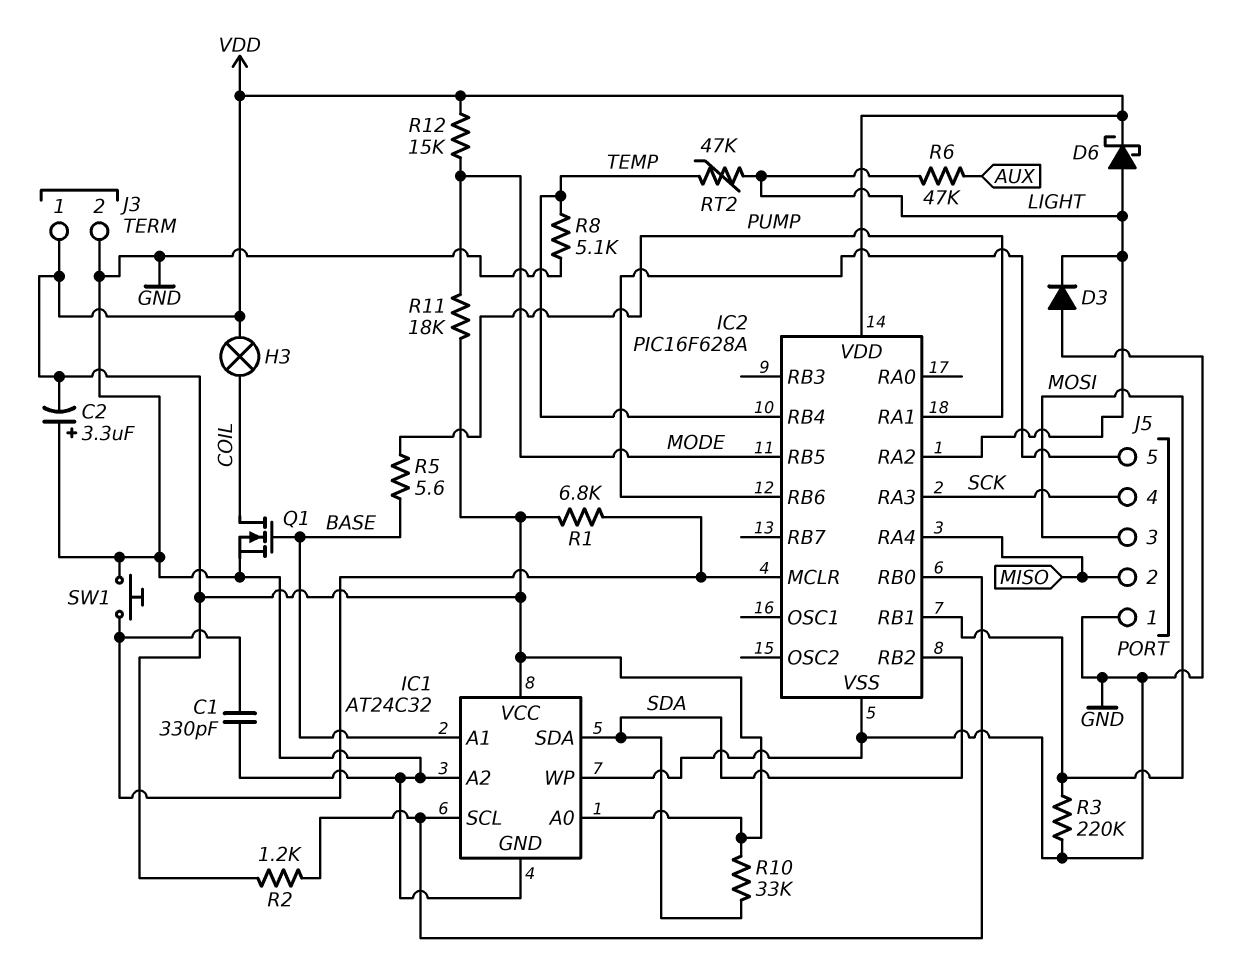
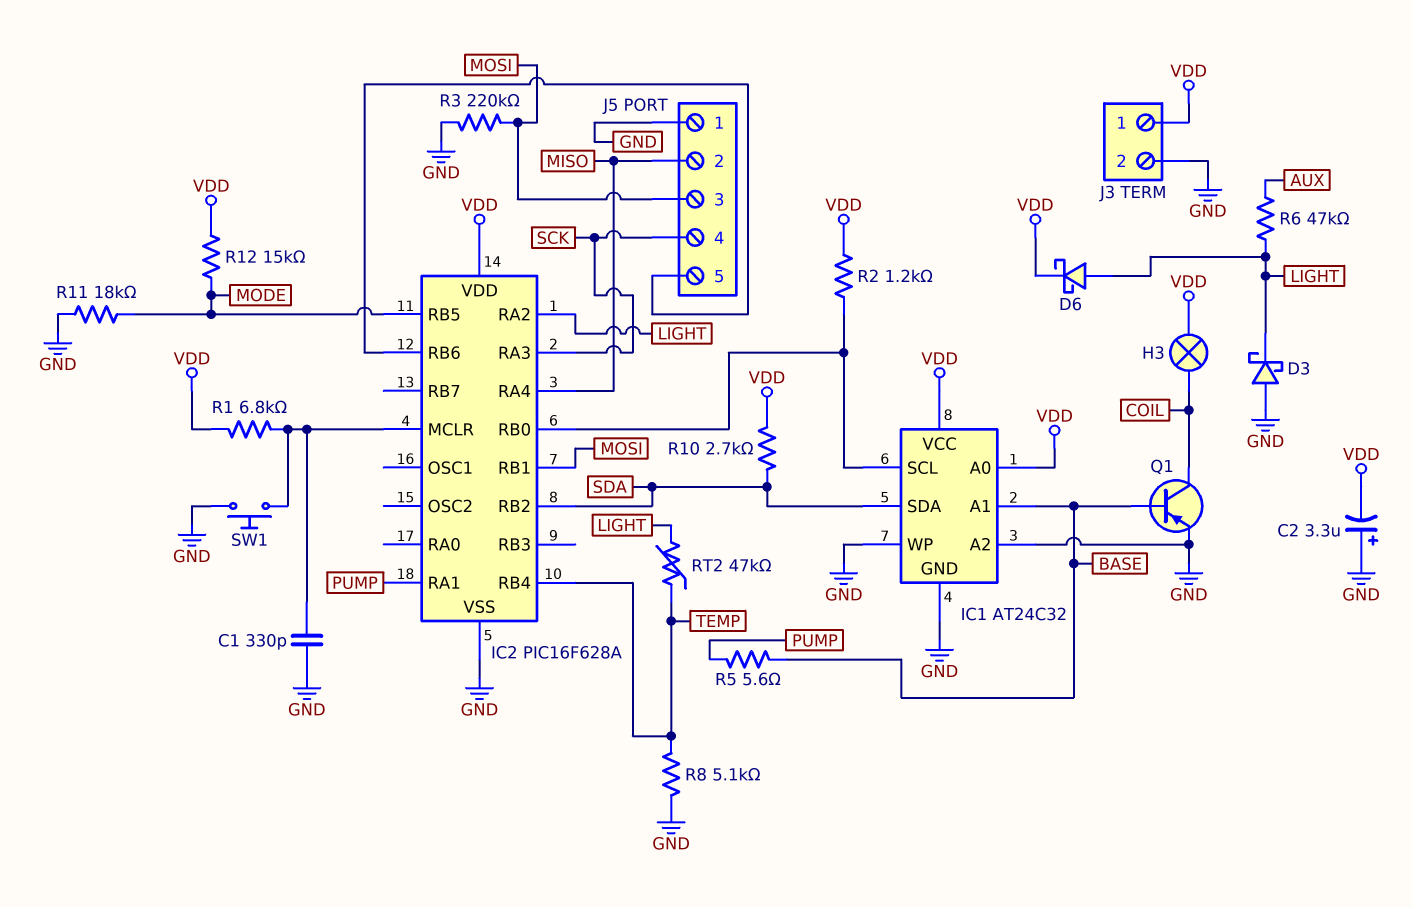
D3: diode (A GND, K LIGHT) -> schottky (A GND, K LIGHT)
Q1: NMOS (G BASE, D COIL, S GND) -> PNP (B BASE, C COIL, E GND)
R10: 33k (SDA, VDD) -> 2.7k (SDA, VDD)
R11: 18k (MODE, VDD) -> 18k (GND, MODE)

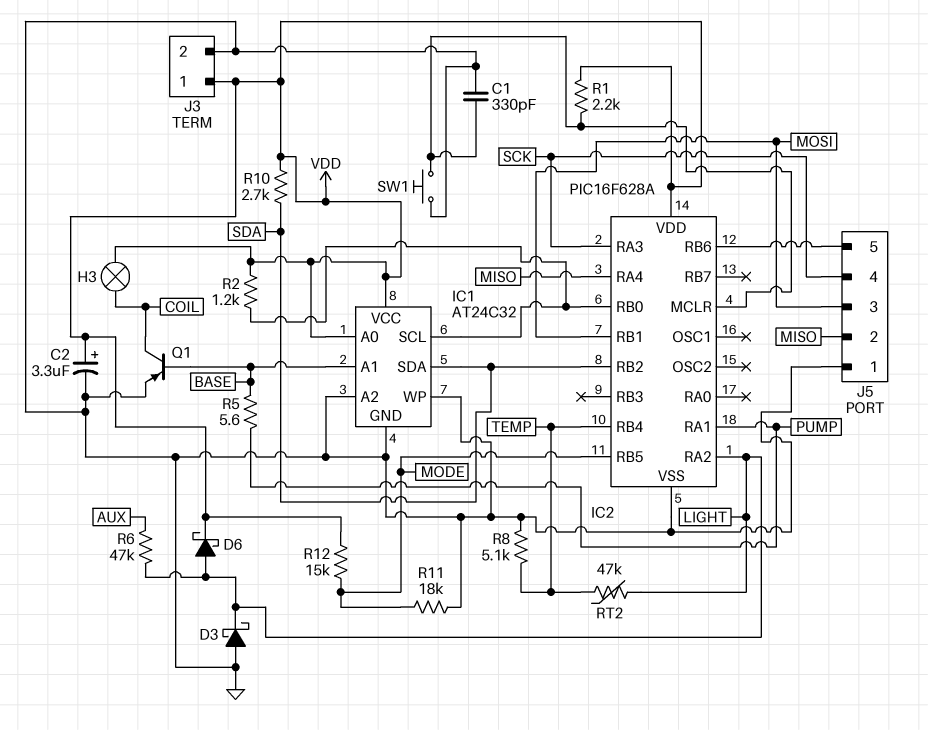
C2: 3.3uF (plus GND, minus VDD) -> 3.3uF (plus VDD, minus GND)
R1: 6.8k (IC2/MCLR, VDD) -> 2.2k (IC2/MCLR, VDD)
R3: 220k (GND, MOSI) -> none

